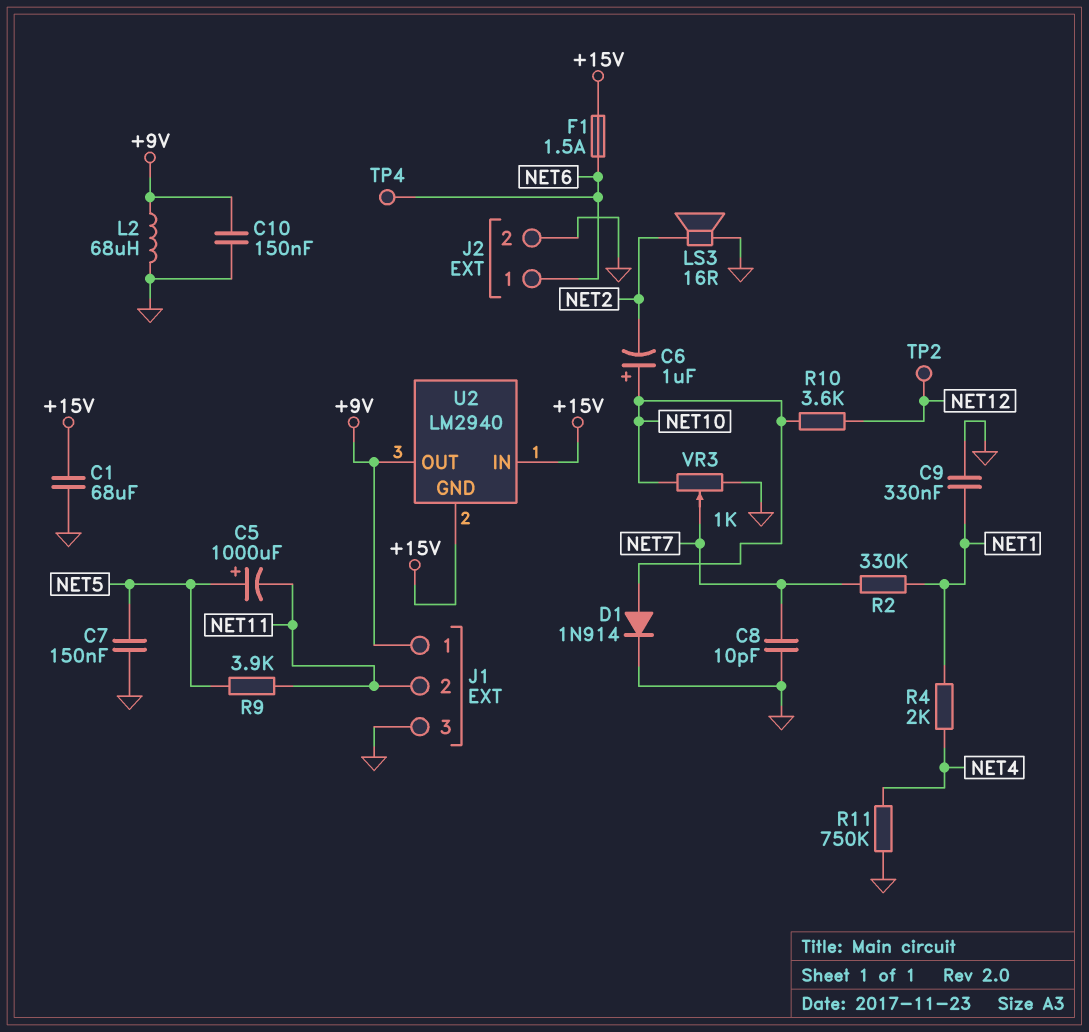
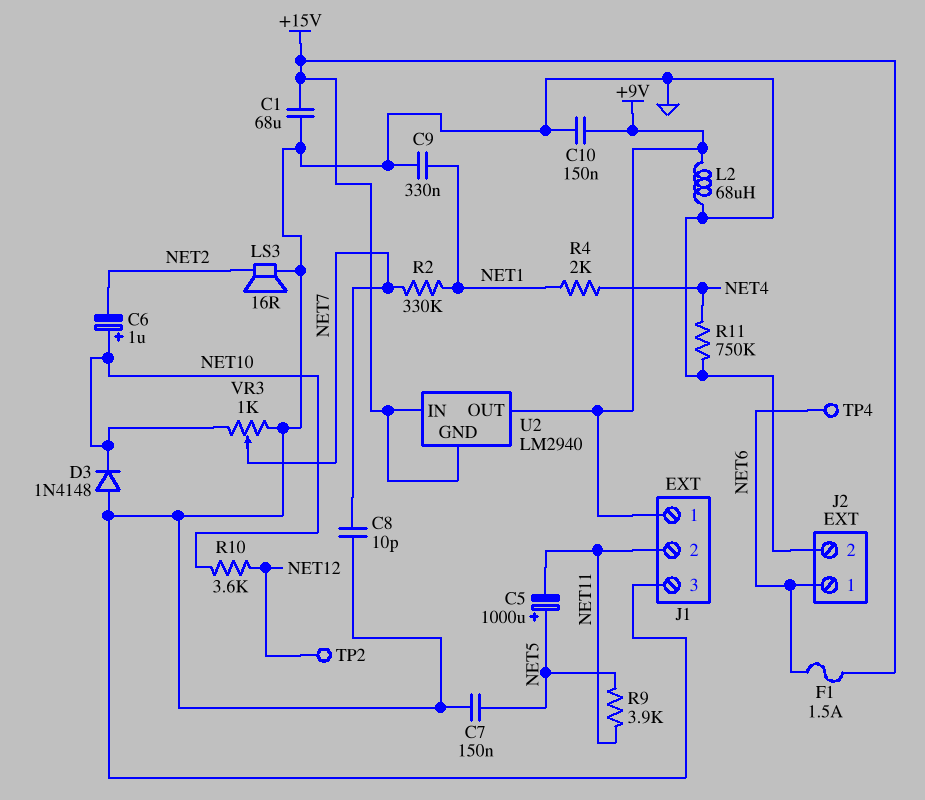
D1: diode 1N914 (A NET10, K GND) -> none
D3: none -> diode 1N4148 (A GND, K NET10)

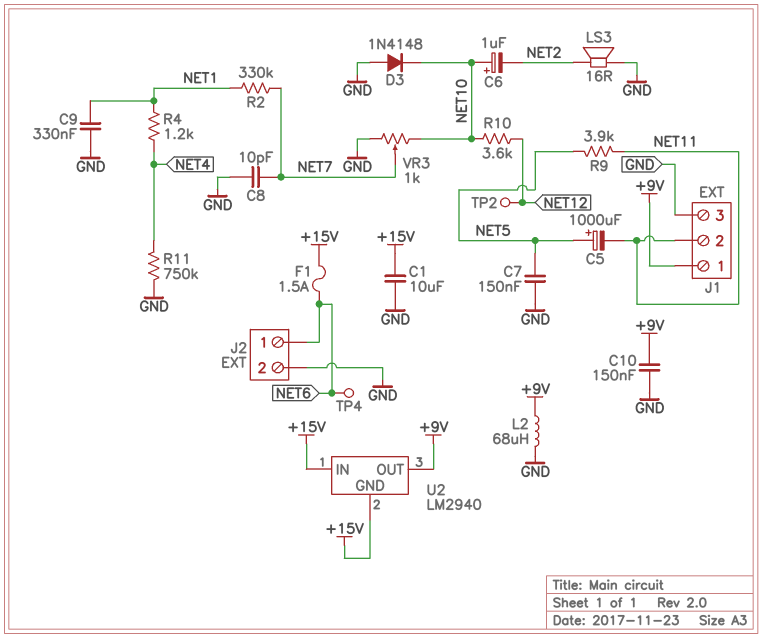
C1: 68uF (+15V, GND) -> 10uF (+15V, GND)
R4: 2k (NET1, NET4) -> 1.2k (NET1, NET4)

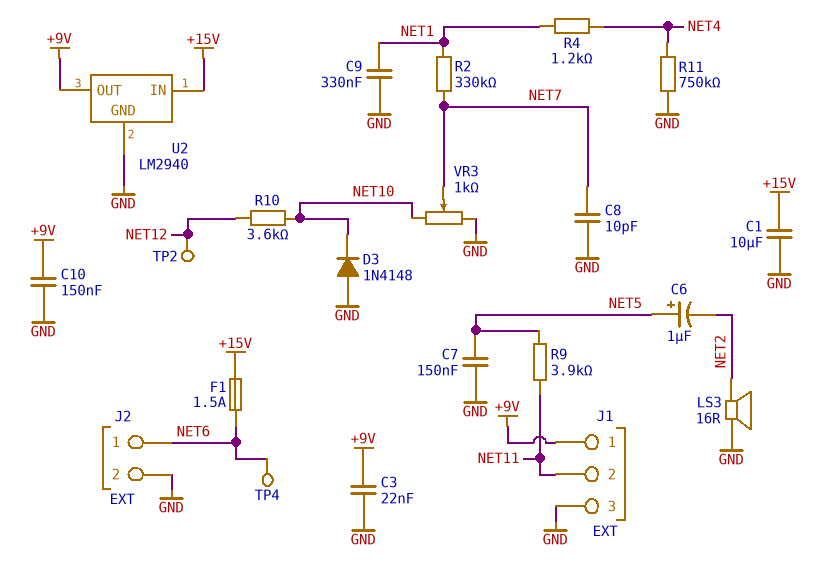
C3: none -> 22nF (+9V, GND)
C5: 1000uF (plus NET5, minus NET11) -> none
C6: 1uF (plus NET10, minus NET2) -> 1uF (plus NET5, minus NET2)
L2: 68uH (+9V, GND) -> none
U2 pin GND: +15V -> GND

